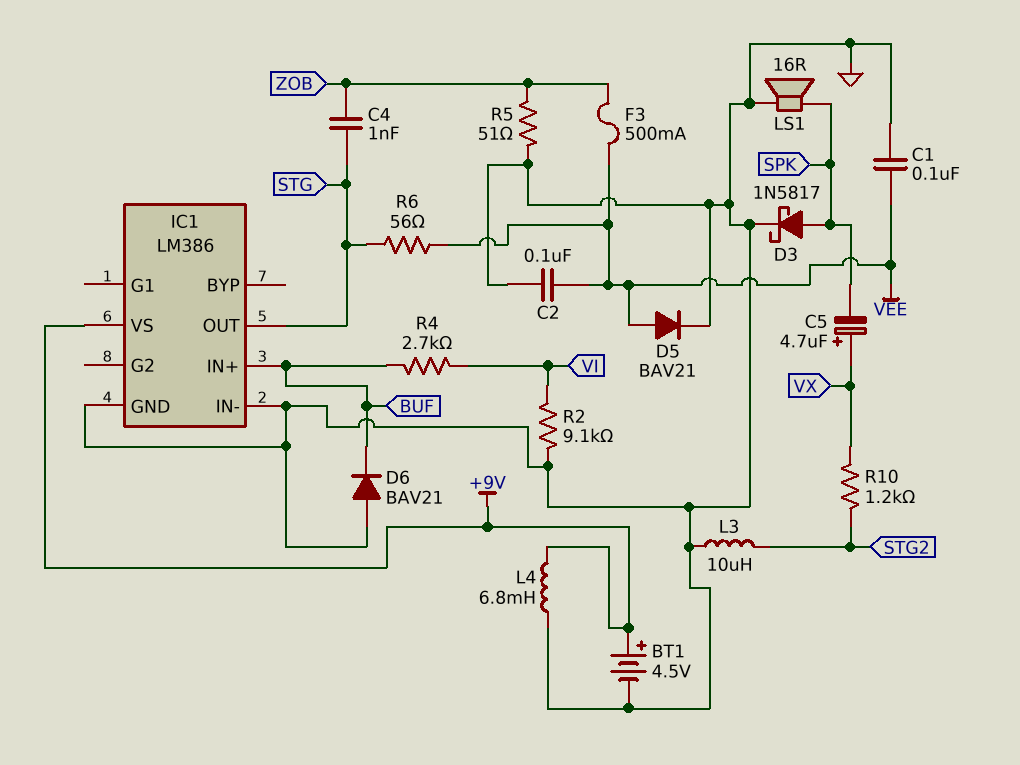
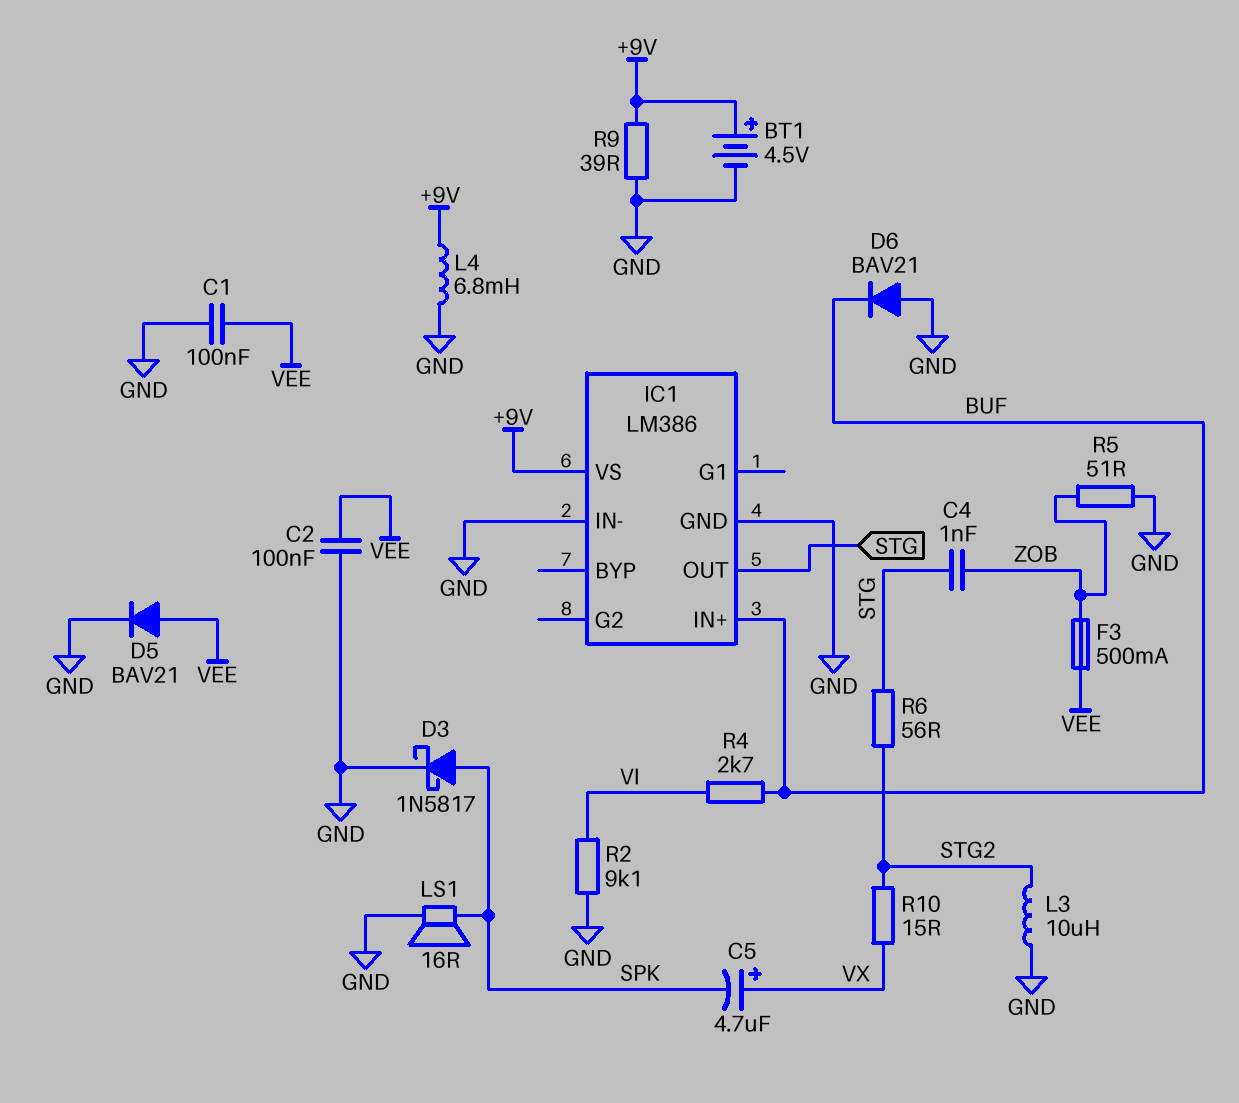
R6: 56 (STG, VEE) -> 56 (STG, STG2)
R9: none -> 39 (+9V, GND)
R10: 1.2k (STG2, VX) -> 15 (STG2, VX)

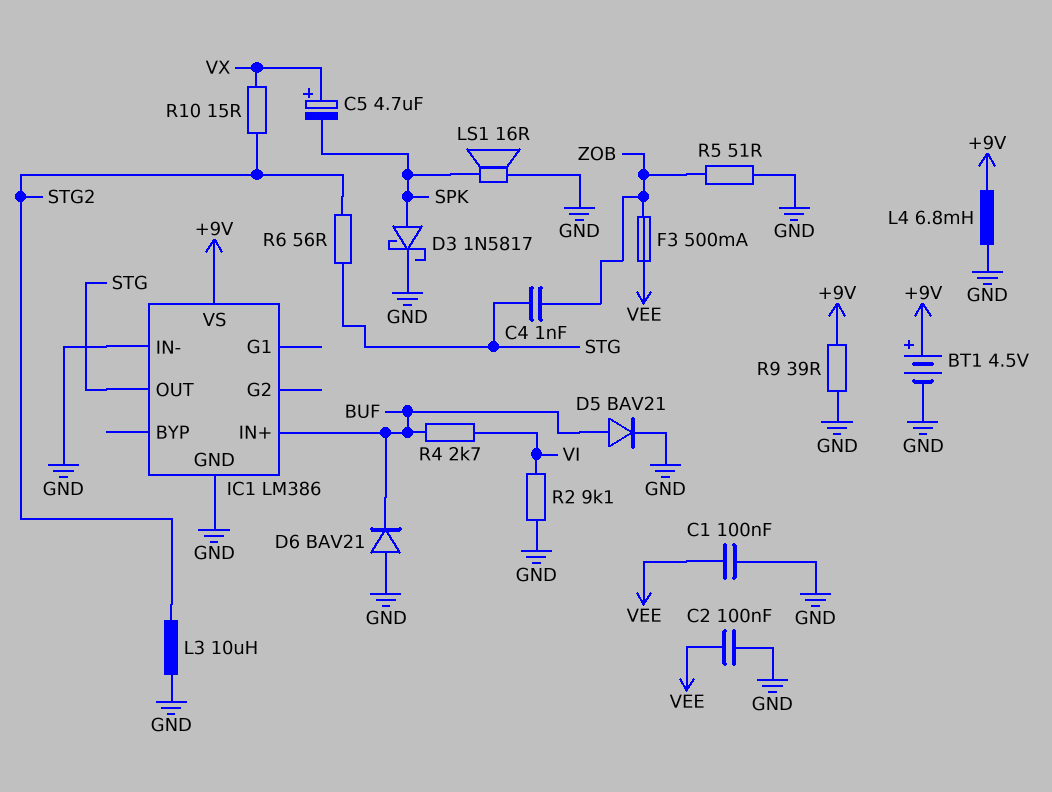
D5: diode BAV21 (A VEE, K GND) -> diode BAV21 (A BUF, K GND)

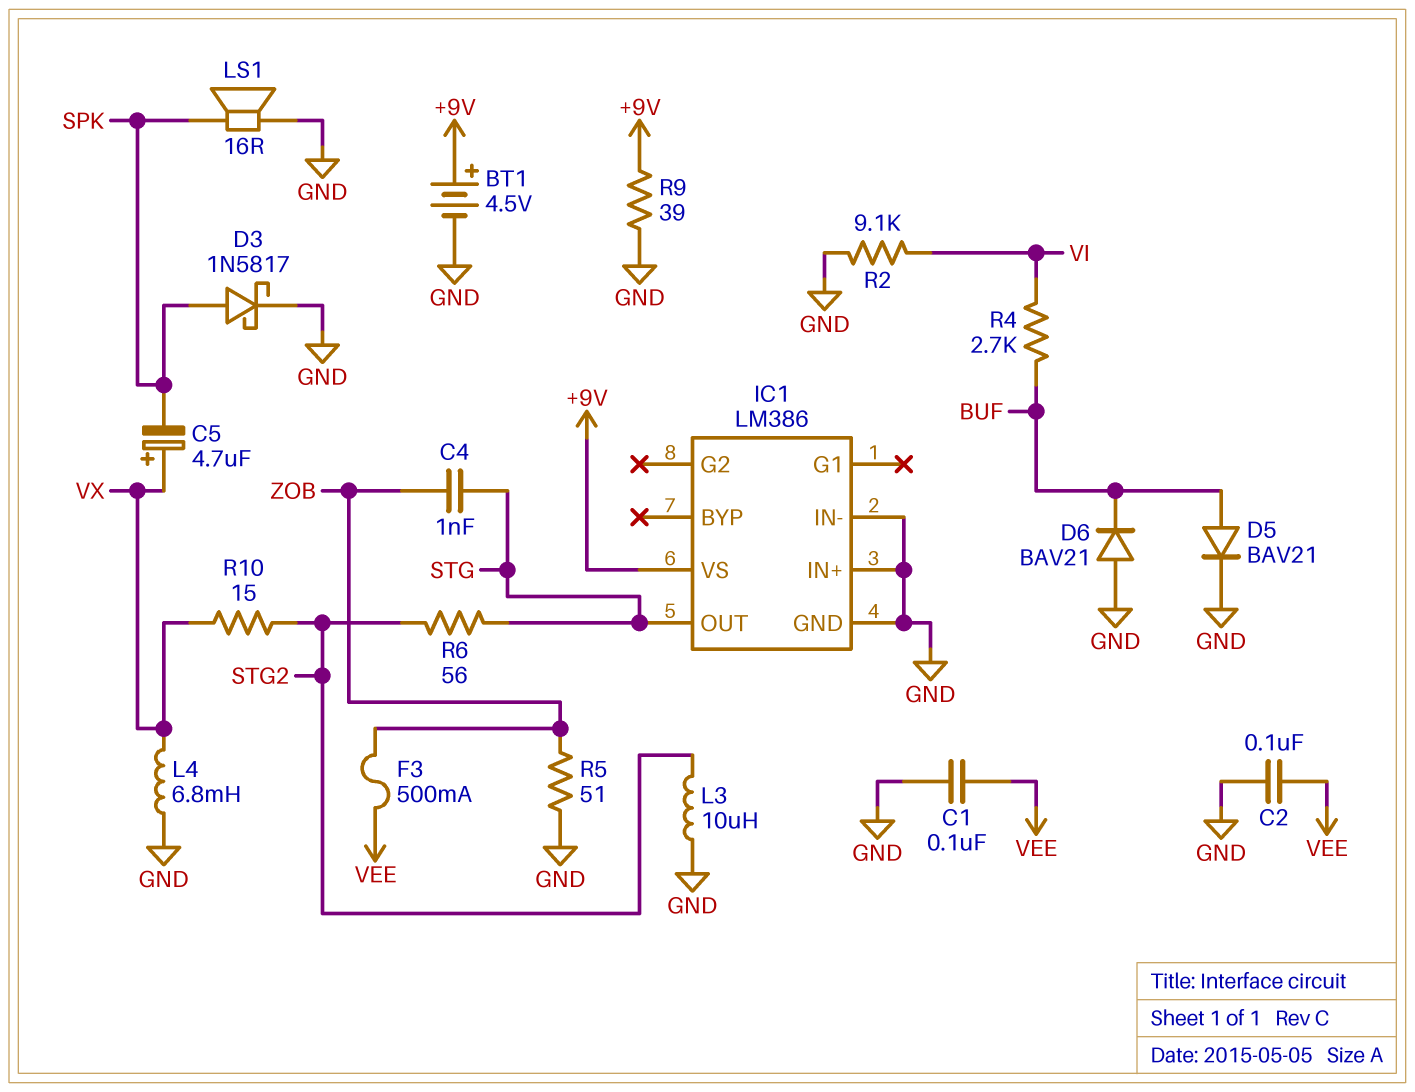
IC1 pin IN+: BUF -> GND
L4: 6.8mH (+9V, GND) -> 6.8mH (GND, VX)

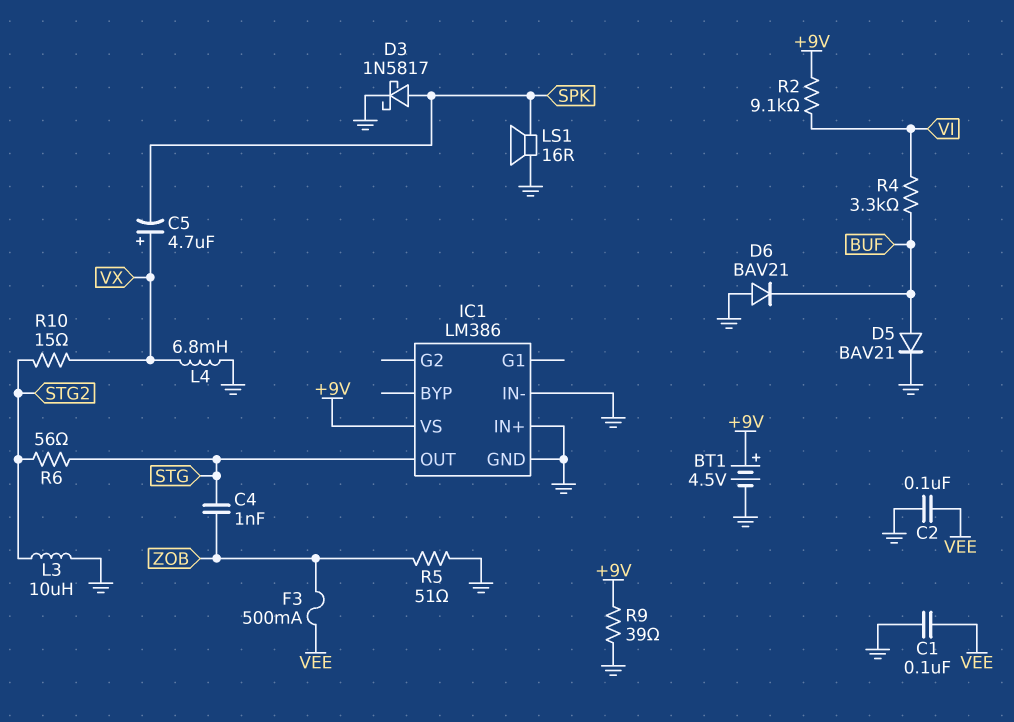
R2: 9.1k (GND, VI) -> 9.1k (+9V, VI)
R4: 2.7k (BUF, VI) -> 3.3k (BUF, VI)

